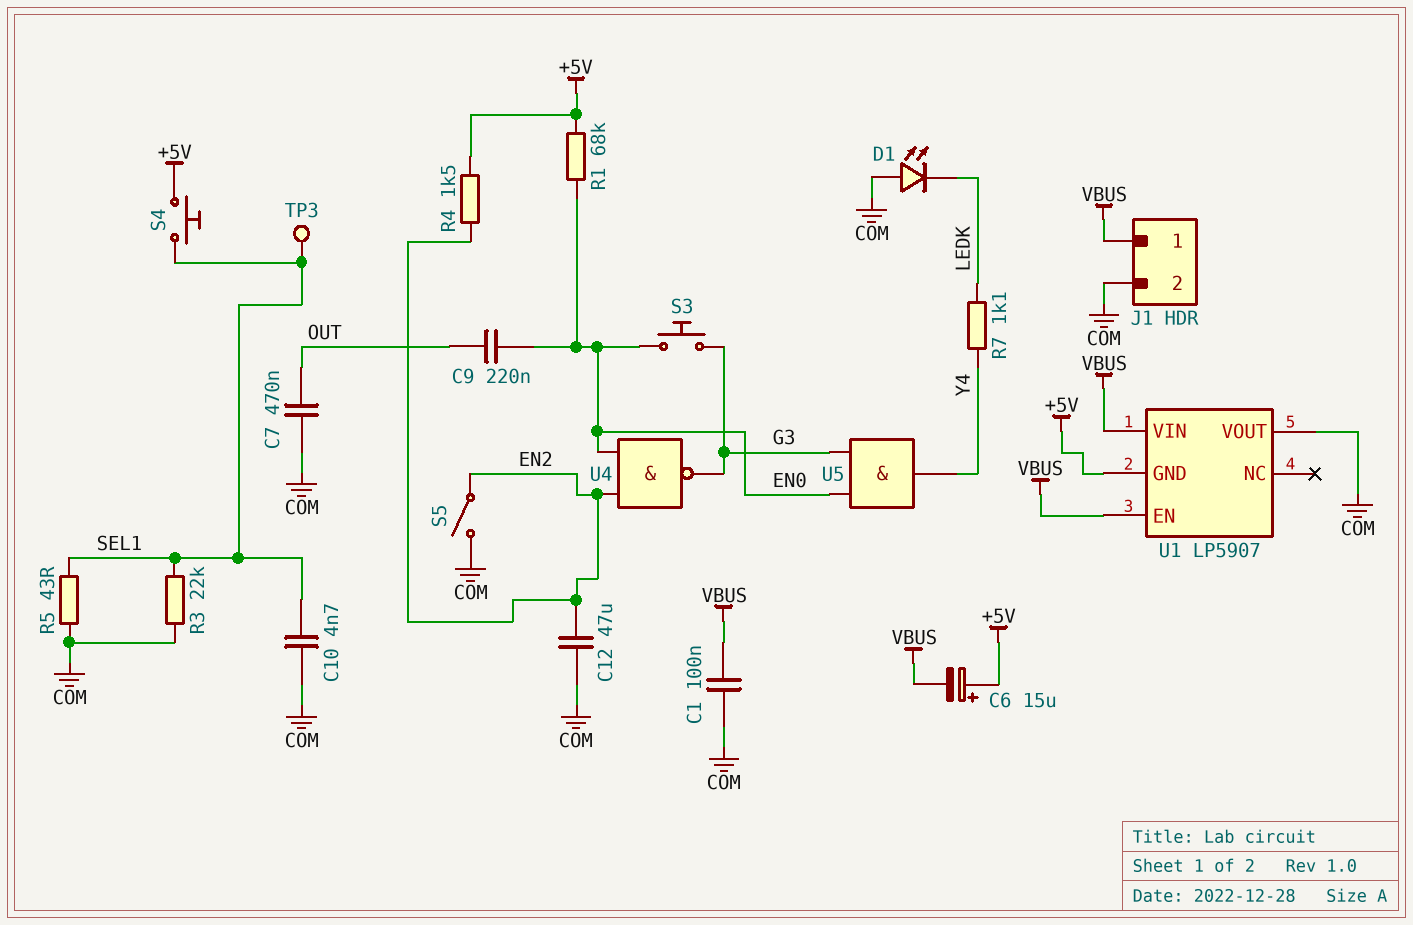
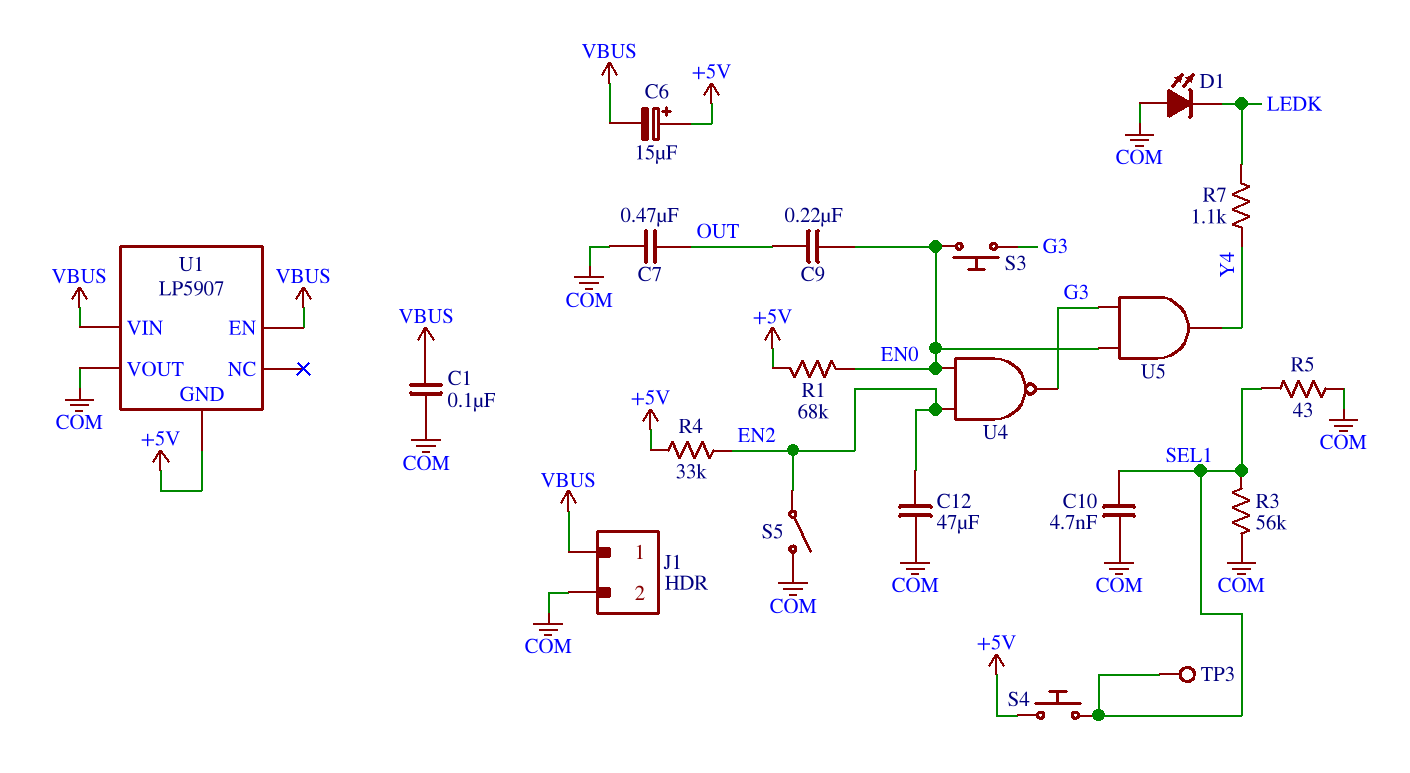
R3: 22k (COM, SEL1) -> 56k (COM, SEL1)
R4: 1.5k (+5V, EN2) -> 33k (+5V, EN2)

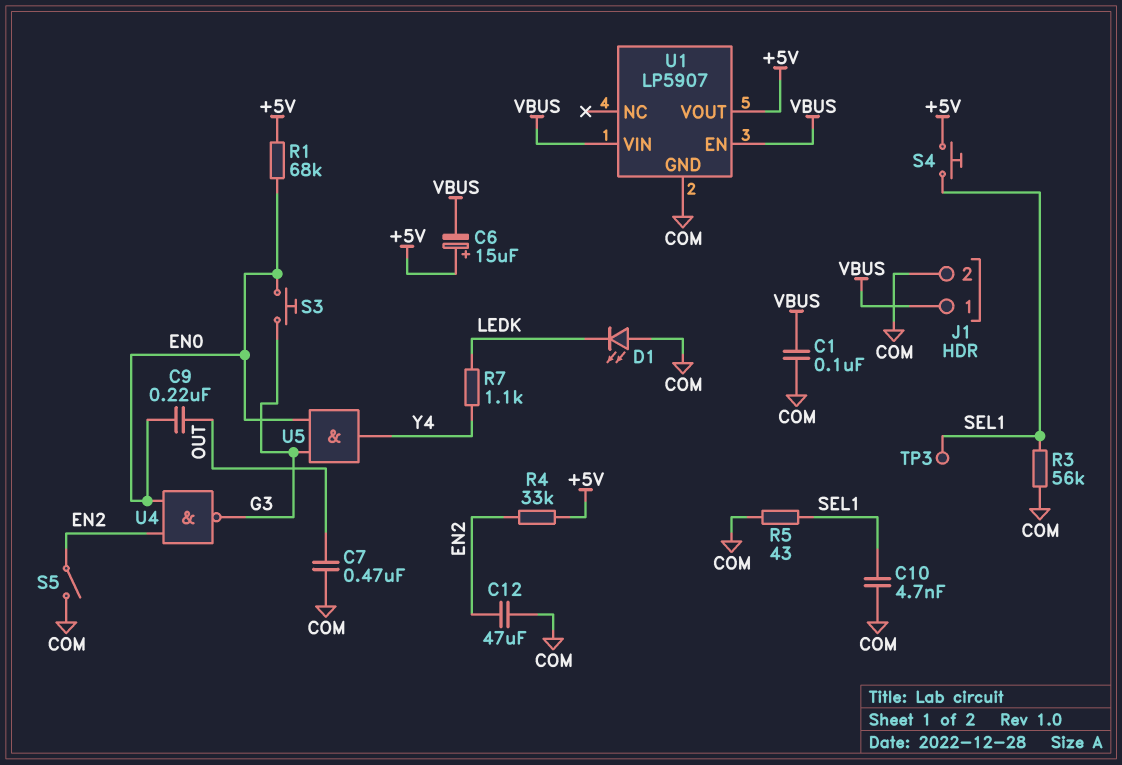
U1 pin GND: +5V -> COM
U1 pin VOUT: COM -> +5V

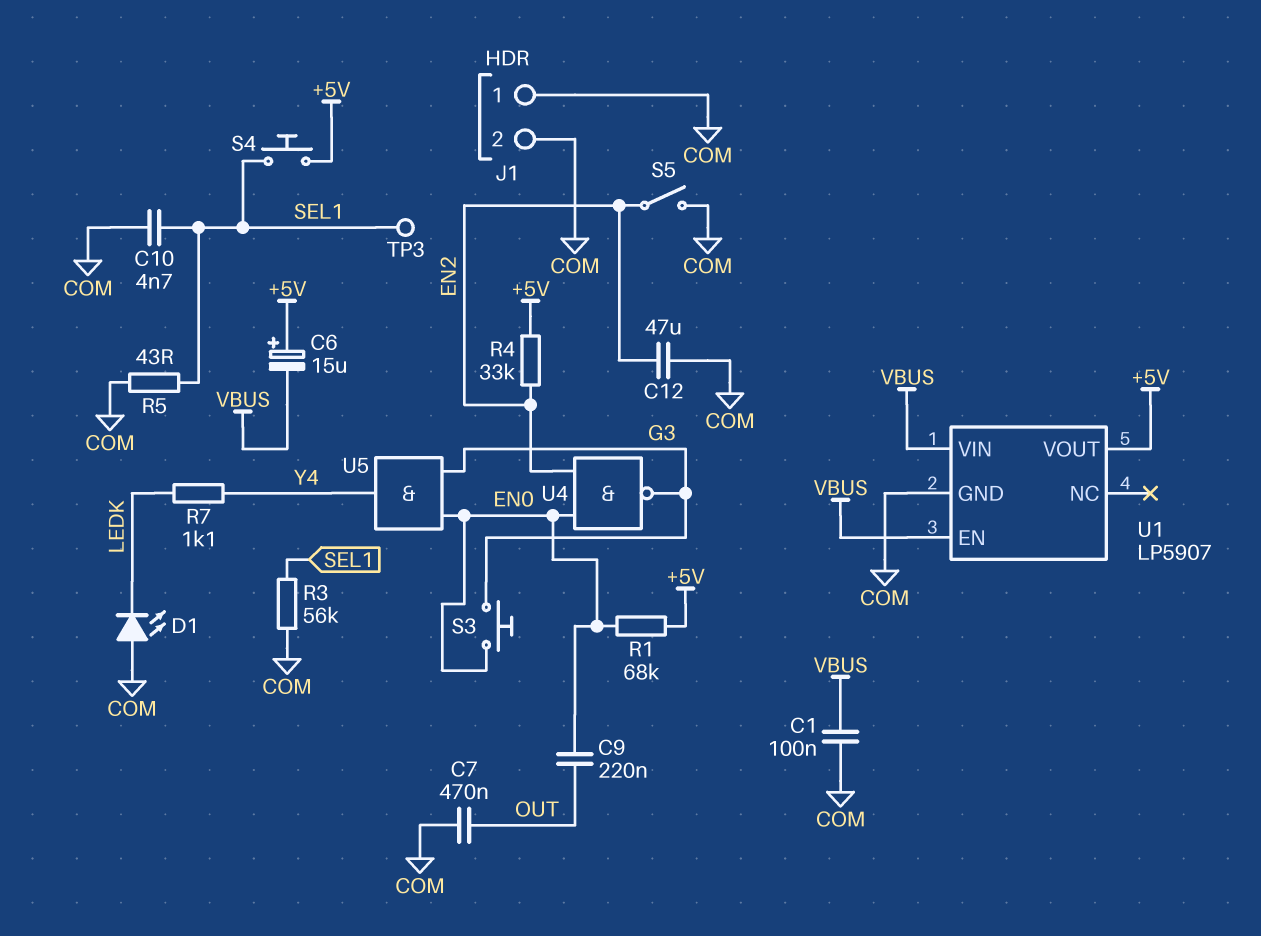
J1 pin 1: VBUS -> COM

